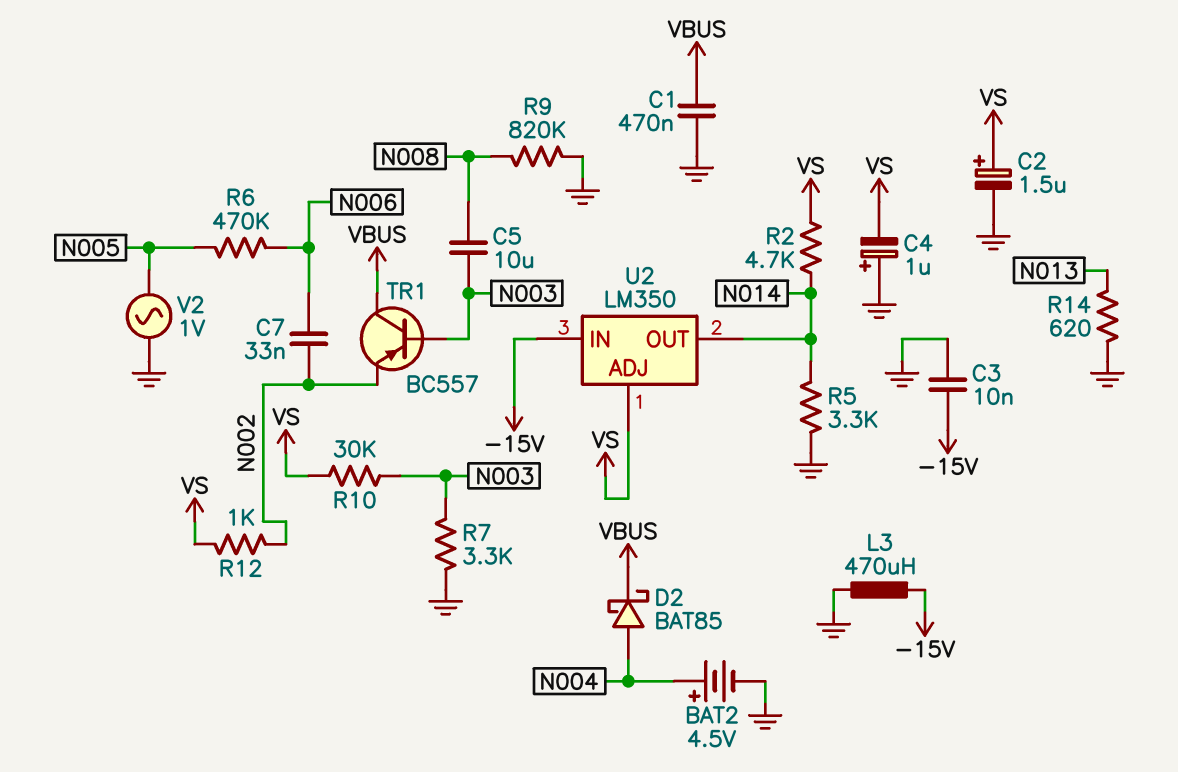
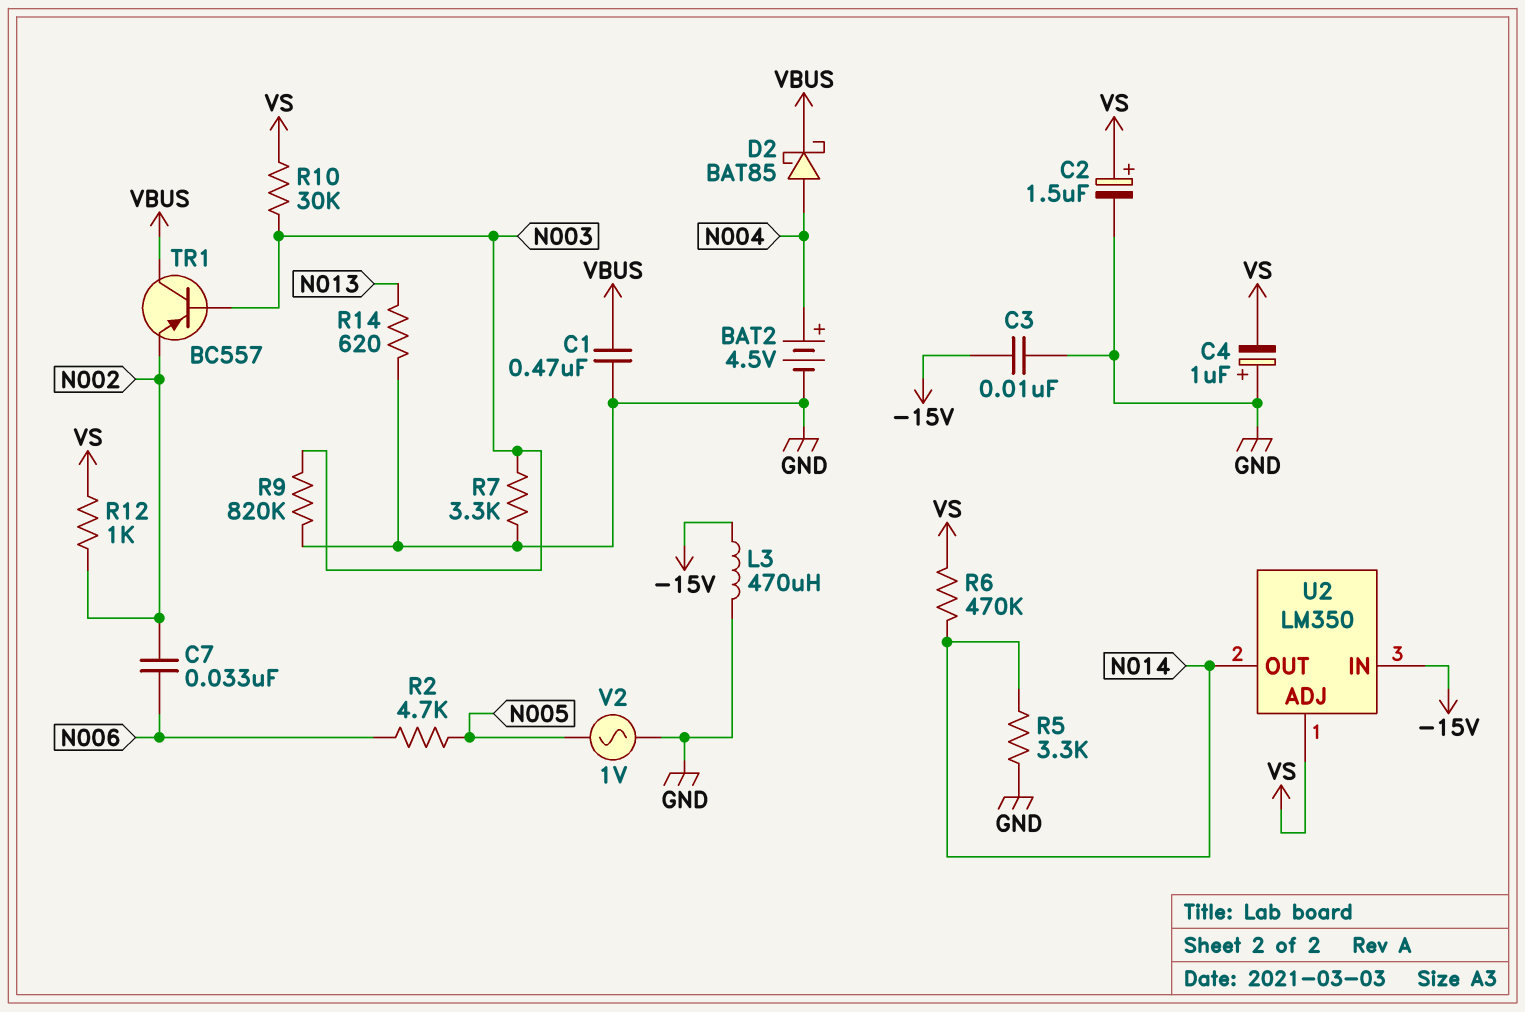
C5: 10uF (N003, N008) -> none
R2: 4.7k (N014, VS) -> 4.7k (N005, N006)
R6: 470k (N005, N006) -> 470k (N014, VS)
R9: 820k (GND, N008) -> 820k (GND, N003)

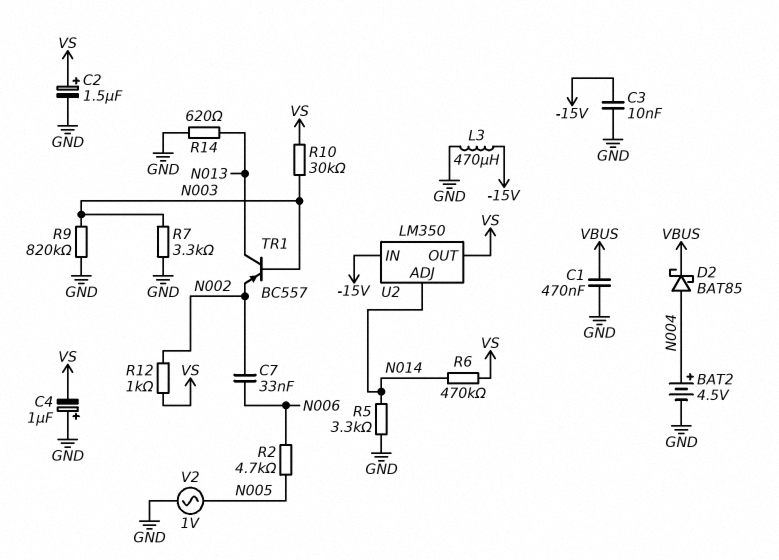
TR1: PNP BC557 (B N003, C VBUS, E N002) -> PNP BC557 (B N003, C N013, E N002)
U2 pin ADJ: VS -> N014
U2 pin OUT: N014 -> VS

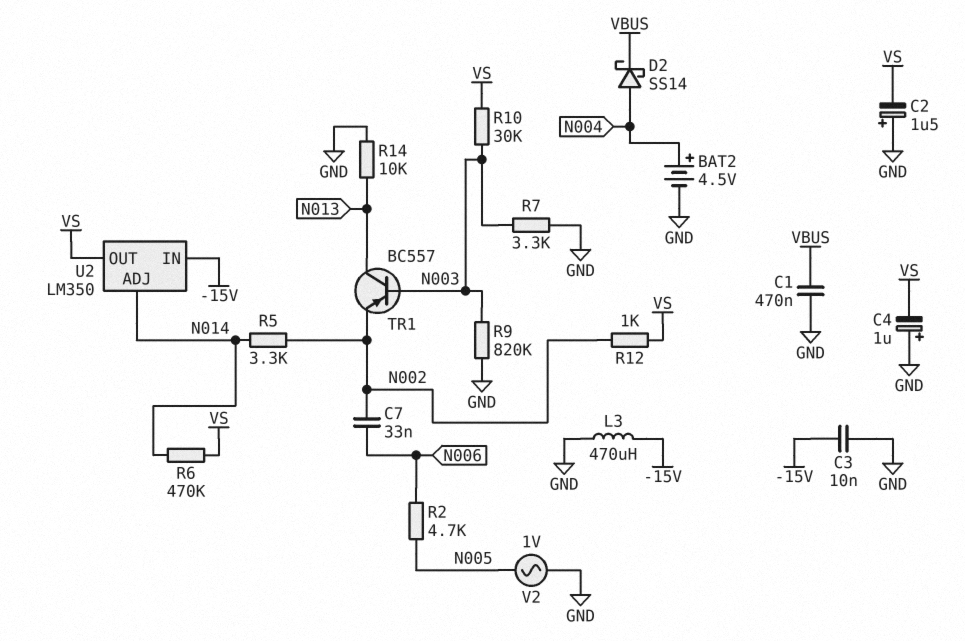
C2: 1.5uF (plus VS, minus GND) -> 1.5uF (plus GND, minus VS)
D2: schottky BAT85 (A N004, K VBUS) -> schottky SS14 (A N004, K VBUS)
R5: 3.3k (GND, N014) -> 3.3k (N002, N014)
R14: 620 (GND, N013) -> 10k (GND, N013)

